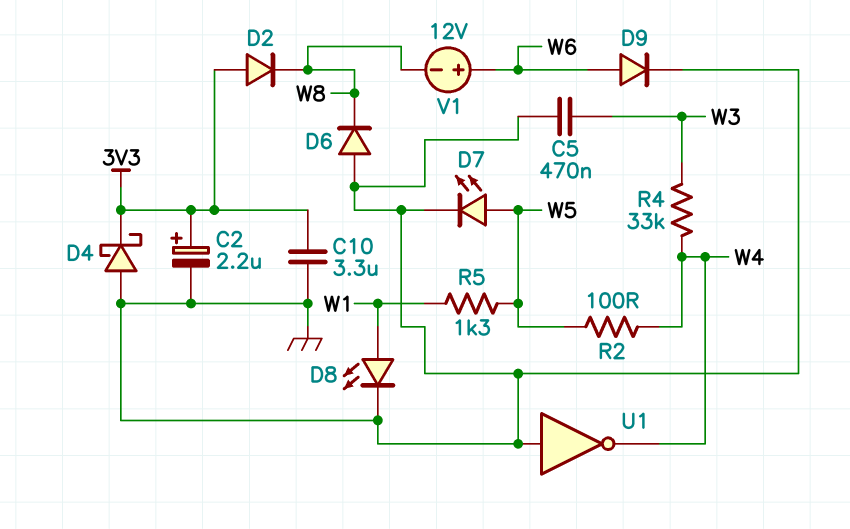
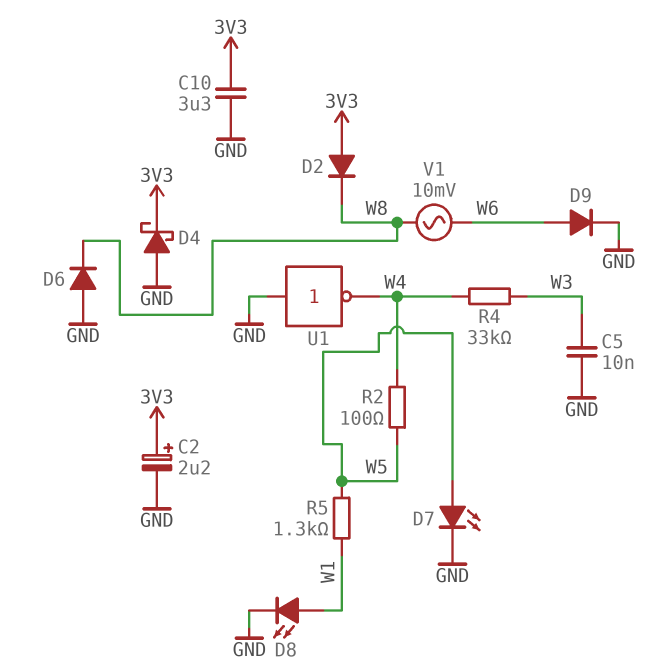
C5: 470nF (GND, W3) -> 10nF (GND, W3)
V1: 12V (plus W6, minus W8) -> AC 10mV (W6, W8)

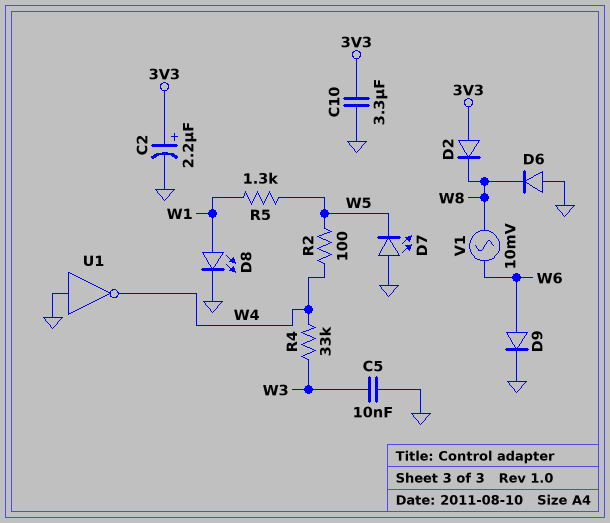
D4: schottky (A GND, K 3V3) -> none
D7: LED (A W5, K GND) -> LED (A GND, K W5)

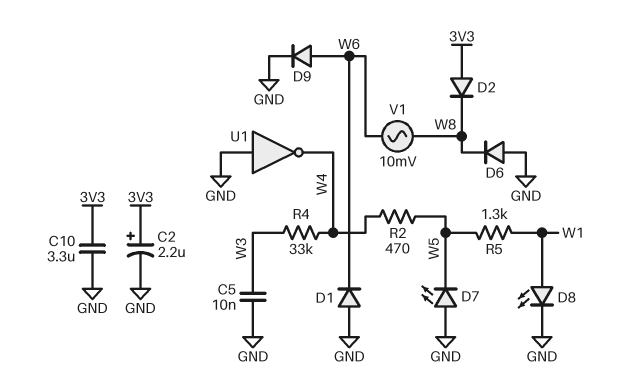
D1: none -> diode (A GND, K W6)
R2: 100 (W4, W5) -> 470 (W4, W5)

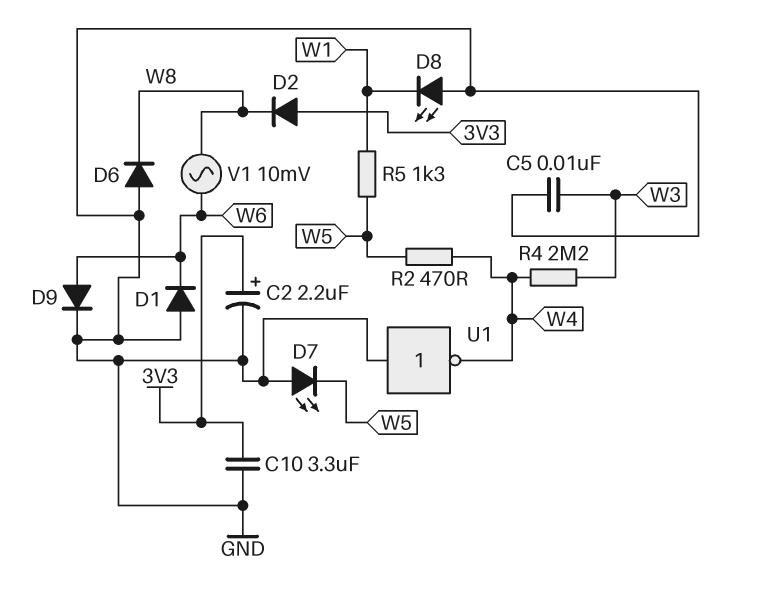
D8: LED (A W1, K GND) -> LED (A GND, K W1)
R4: 33k (W3, W4) -> 2.2M (W3, W4)

